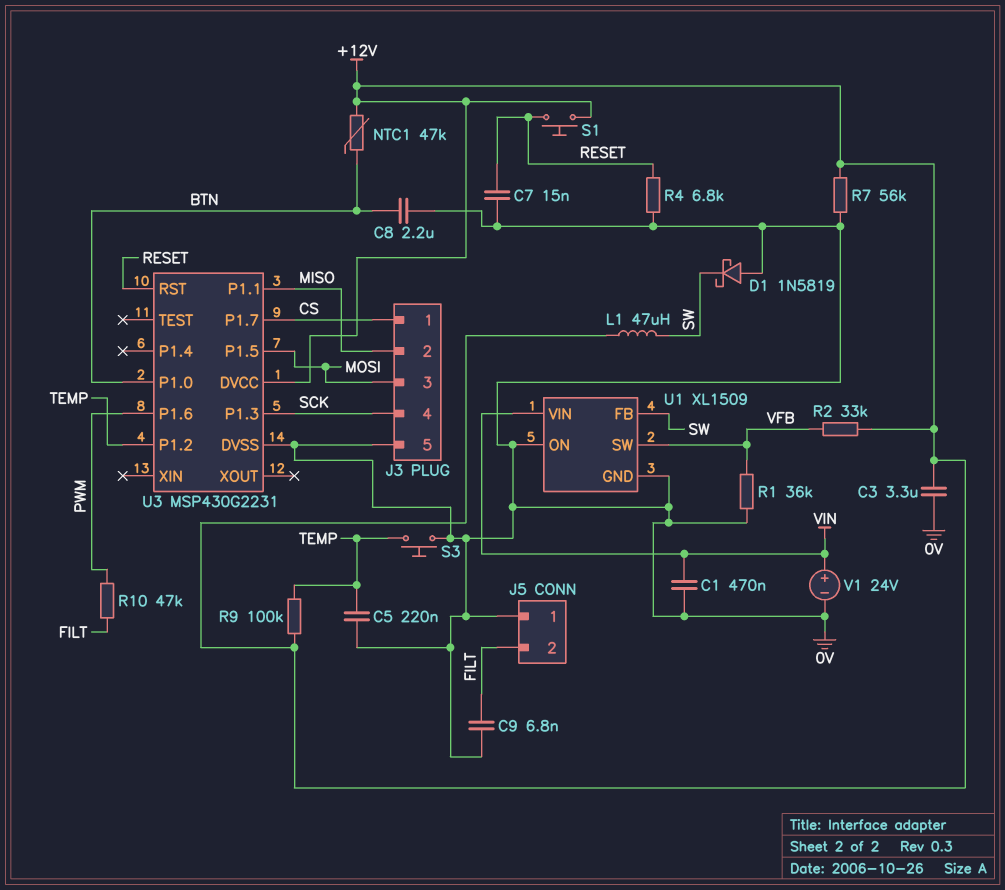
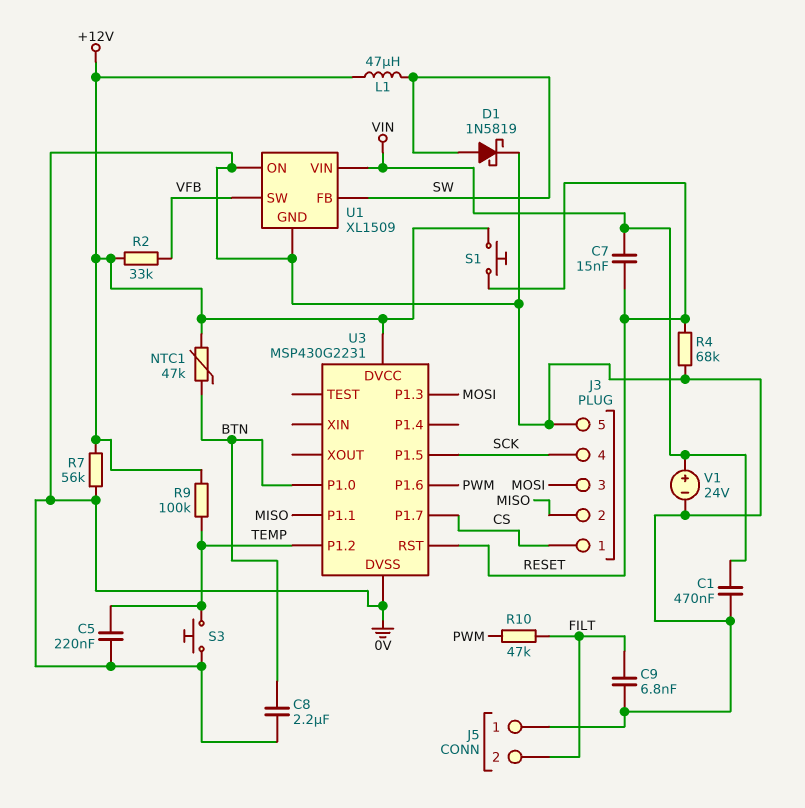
C3: 3.3uF (+12V, 0V) -> none
C7: 15nF (0V, RESET) -> 15nF (RESET, VIN)
D1: schottky 1N5819 (A 0V, K SW) -> schottky 1N5819 (A SW, K 0V)
R1: 36k (0V, VFB) -> none
R4: 6.8k (0V, RESET) -> 68k (0V, RESET)
U3 pin P1.3: SCK -> MOSI
U3 pin P1.5: MOSI -> SCK

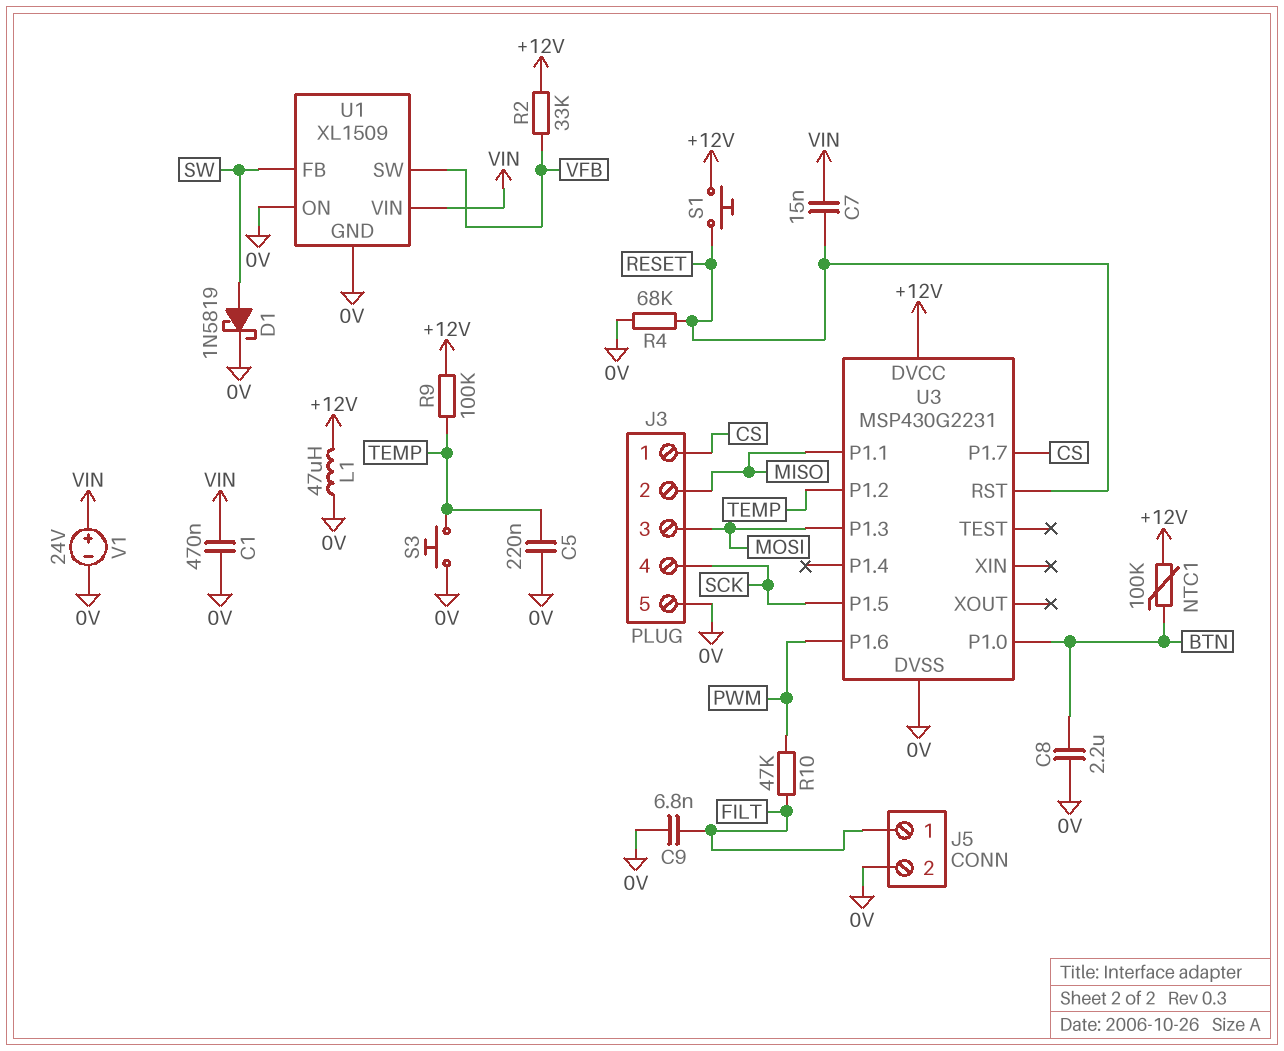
J5 pin 1: 0V -> FILT
J5 pin 2: FILT -> 0V
L1: 47uH (+12V, SW) -> 47uH (+12V, 0V)
NTC1: 47k (+12V, BTN) -> 100k (+12V, BTN)
R7: 56k (+12V, 0V) -> none

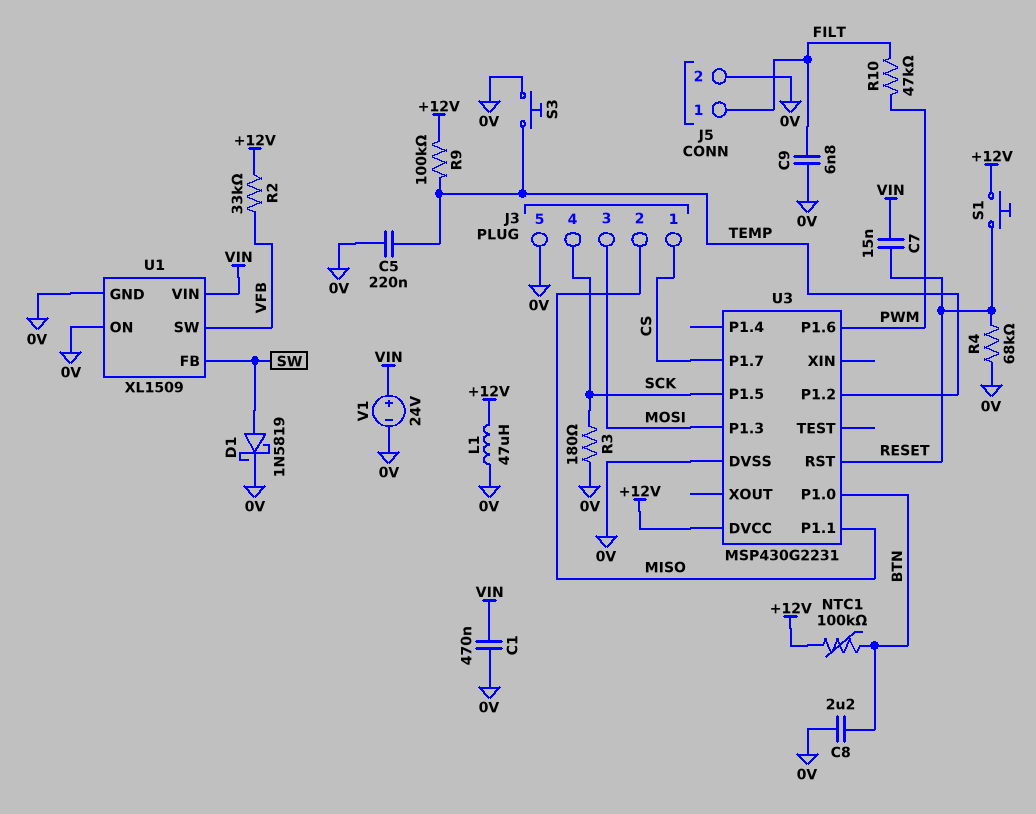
R3: none -> 180 (0V, SCK)

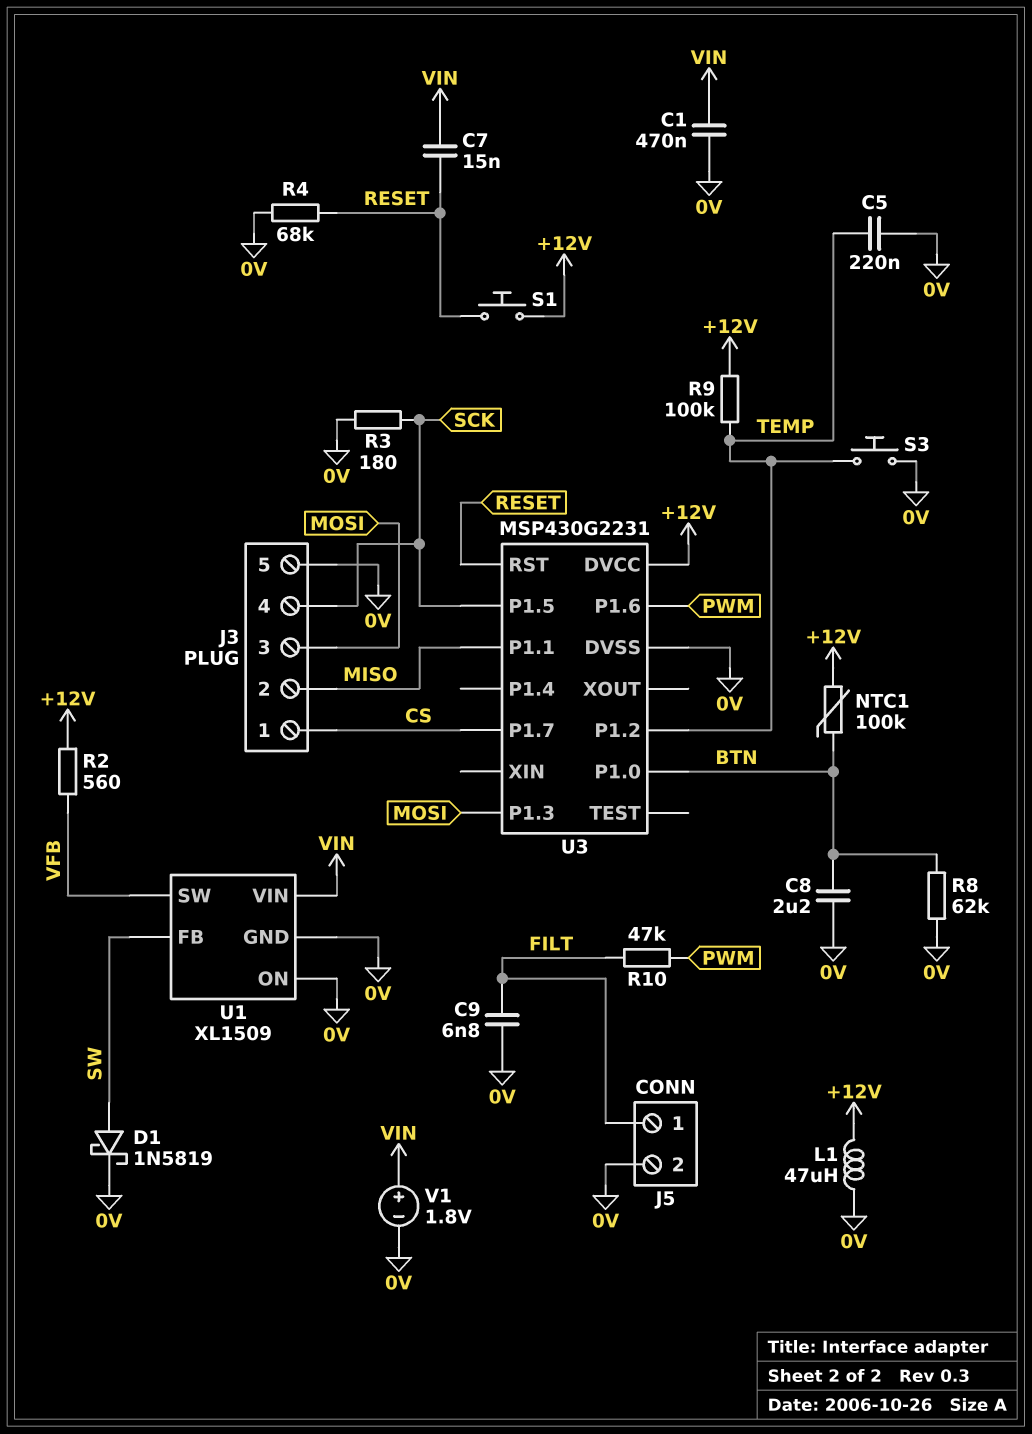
R2: 33k (+12V, VFB) -> 560 (+12V, VFB)
R8: none -> 62k (0V, BTN)
V1: 24V (plus VIN, minus 0V) -> 1.8V (plus VIN, minus 0V)

